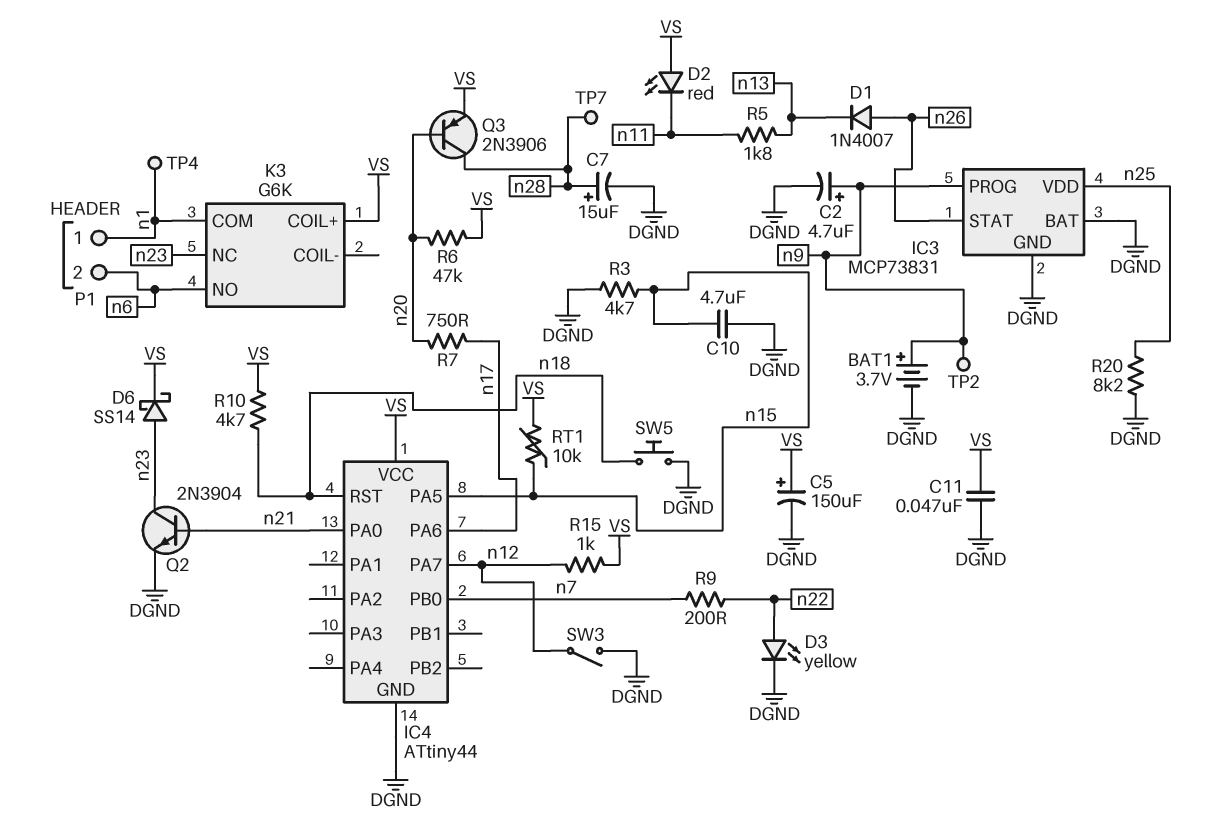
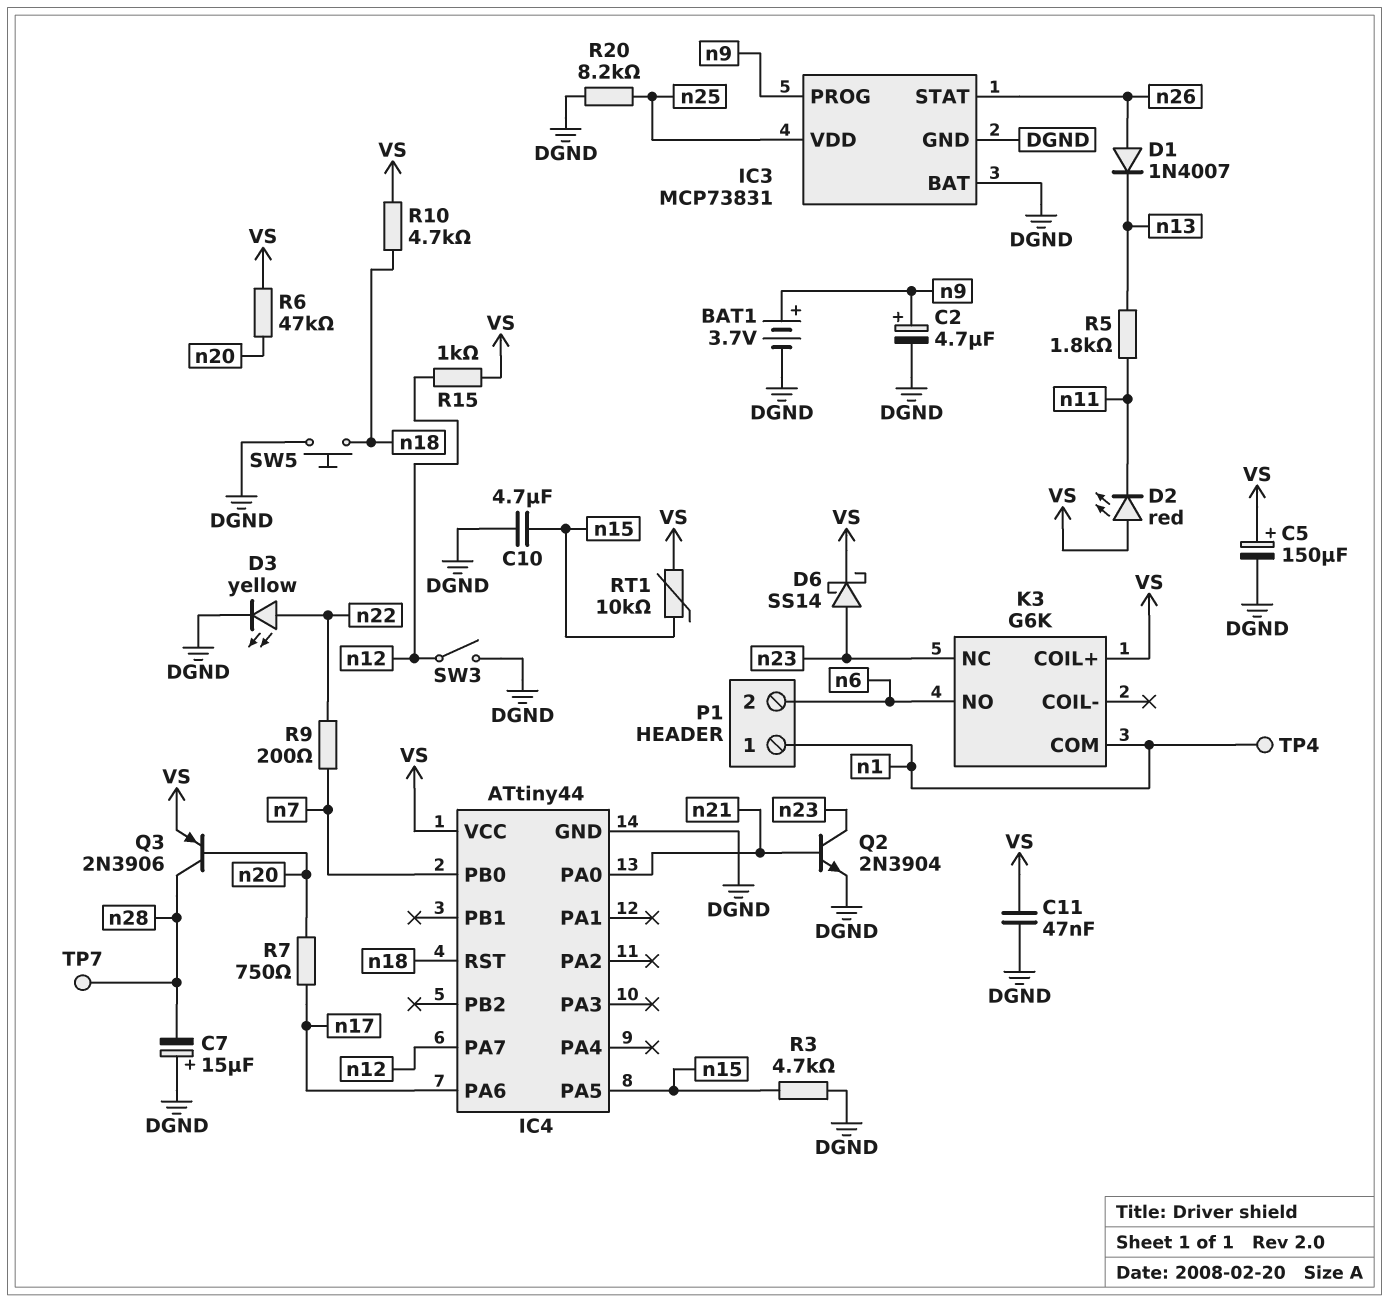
C7: 15uF (plus n28, minus DGND) -> 15uF (plus DGND, minus n28)
TP2: test point (n9) -> none

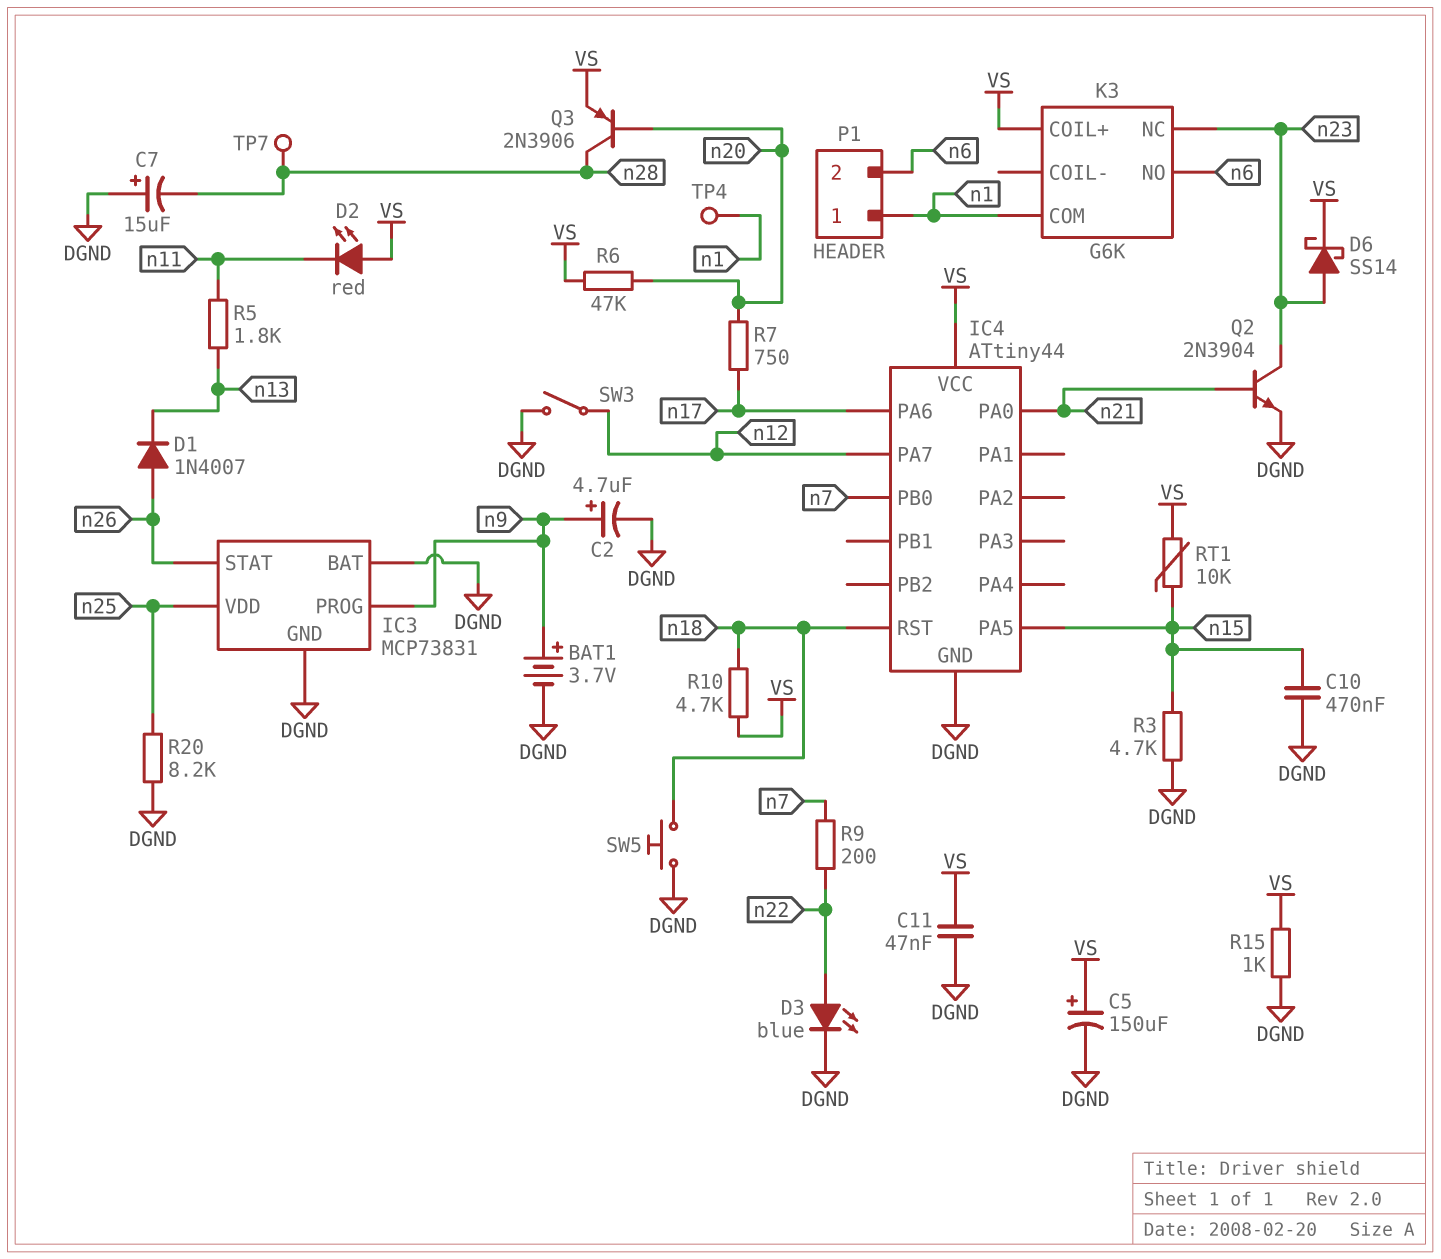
C10: 4.7uF (DGND, n15) -> 470nF (DGND, n15)
D3: LED yellow (A n22, K DGND) -> LED blue (A n22, K DGND)
R15: 1k (VS, n12) -> 1k (DGND, VS)

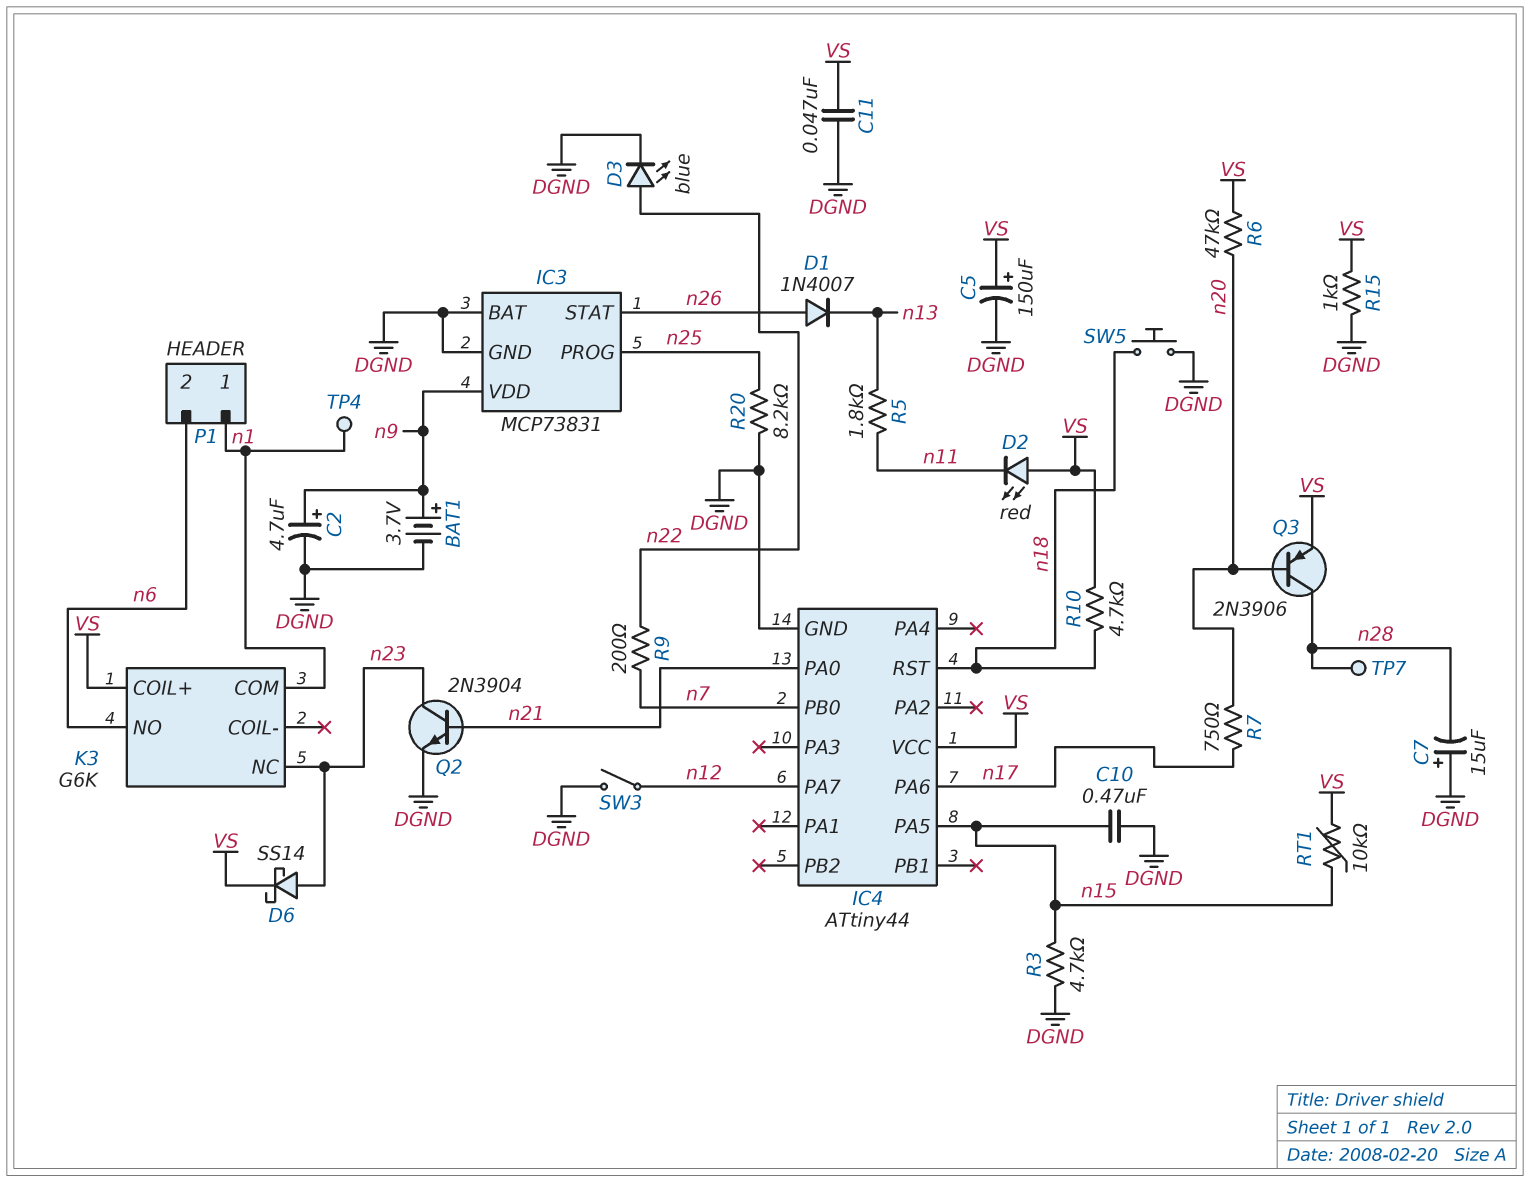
IC3 pin PROG: n9 -> n25
IC3 pin VDD: n25 -> n9

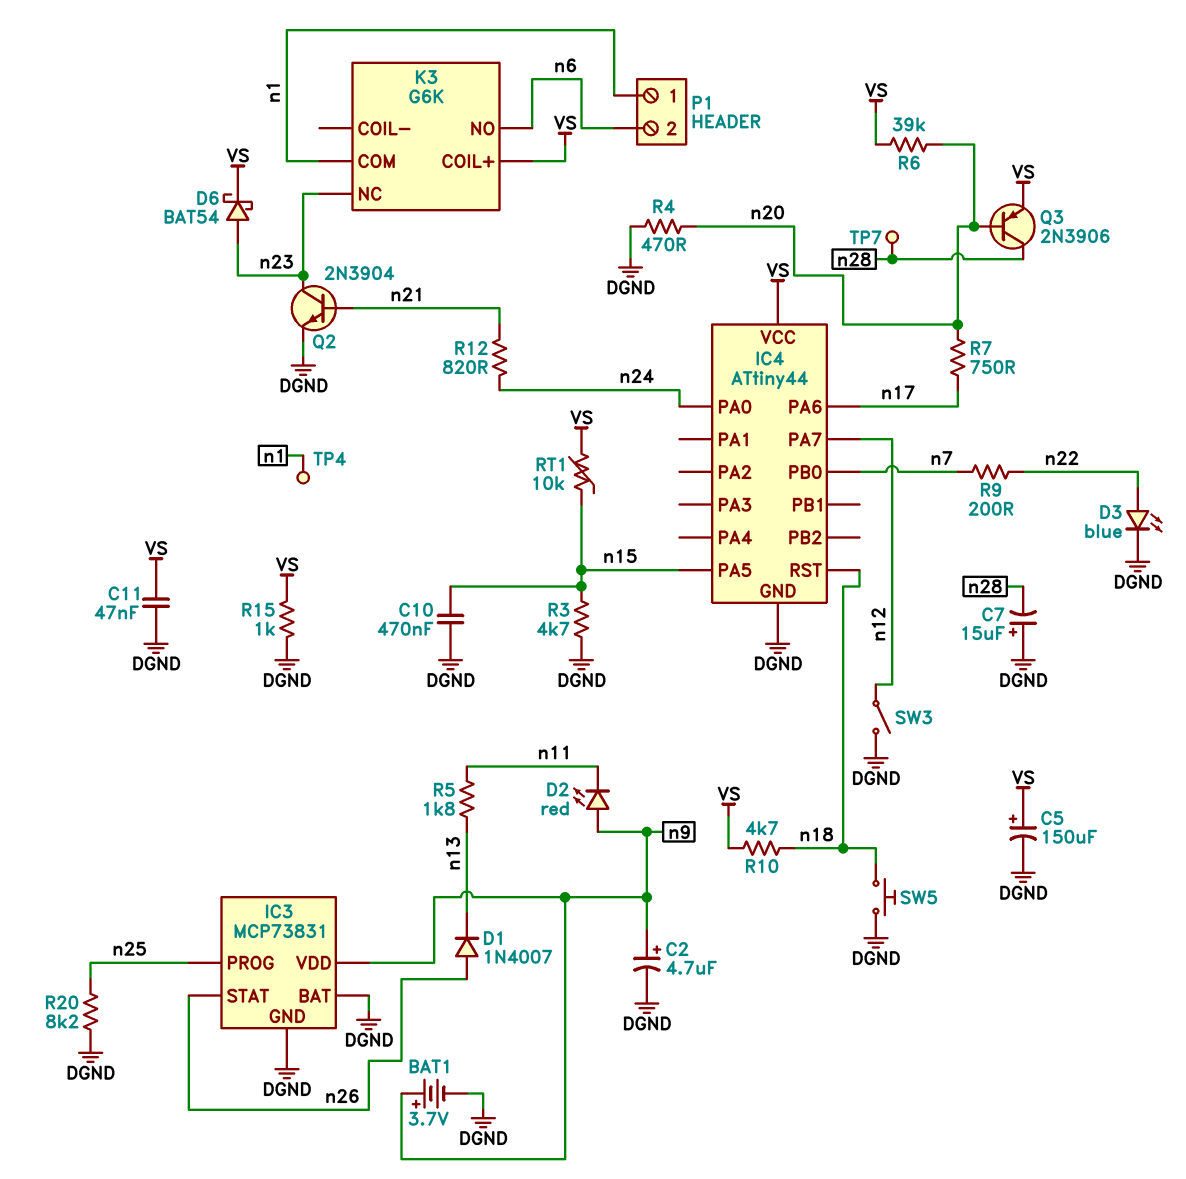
D2: LED red (A VS, K n11) -> LED red (A n9, K n11)
D6: schottky SS14 (A n23, K VS) -> schottky BAT54 (A n23, K VS)
IC4 pin PA0: n21 -> n24
R4: none -> 470 (DGND, n20)
R6: 47k (VS, n20) -> 39k (VS, n20)
R12: none -> 820 (n21, n24)

